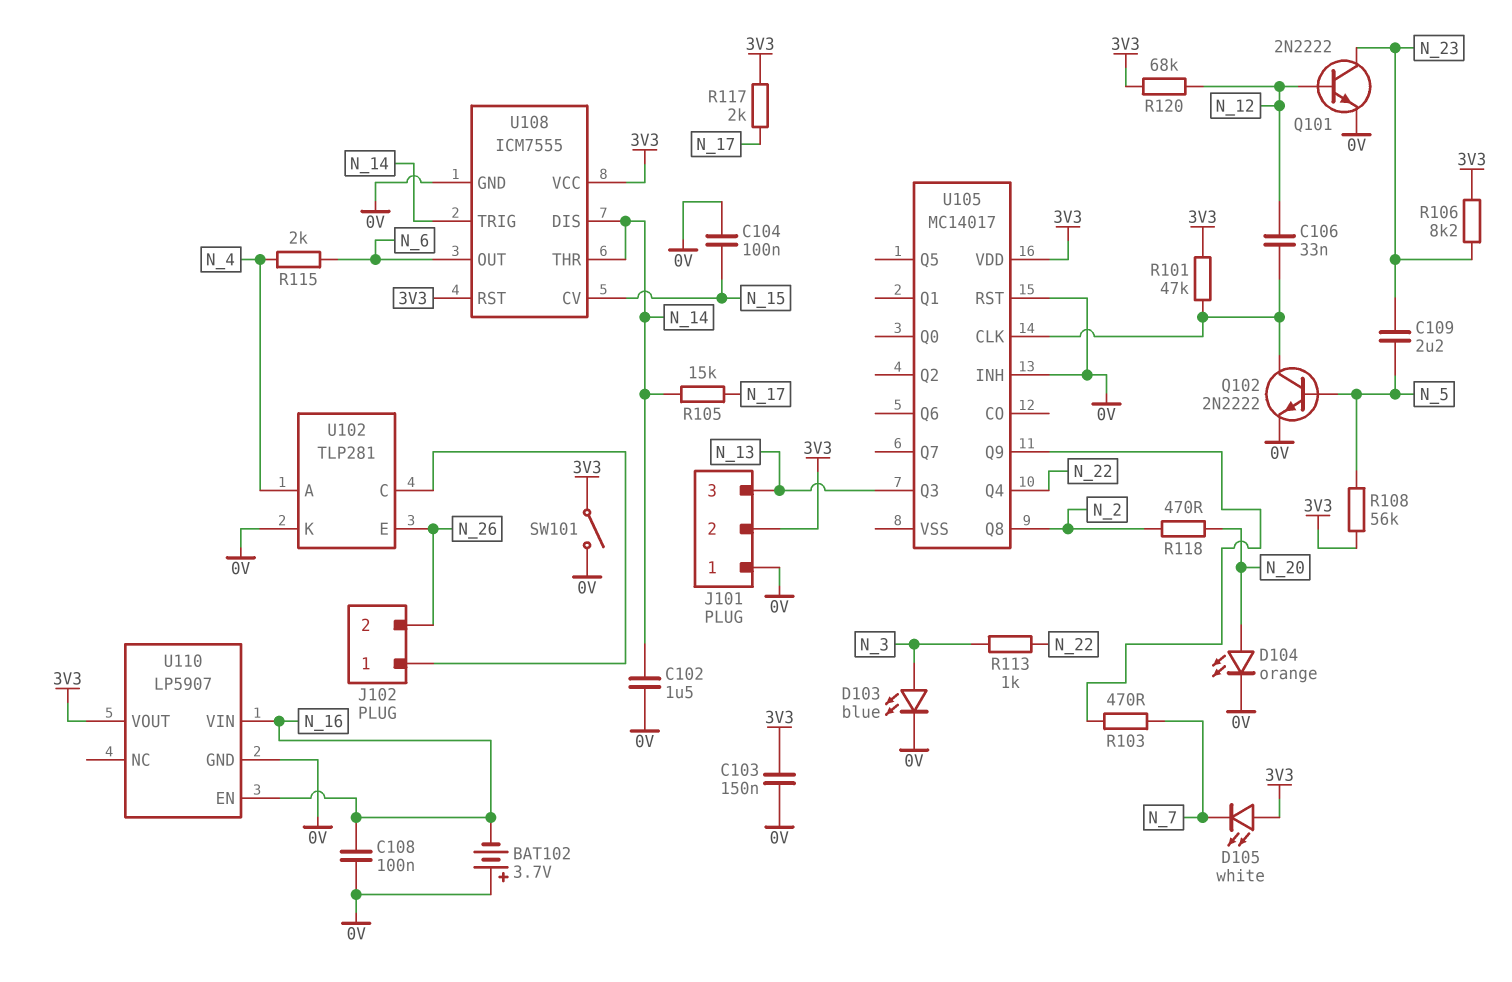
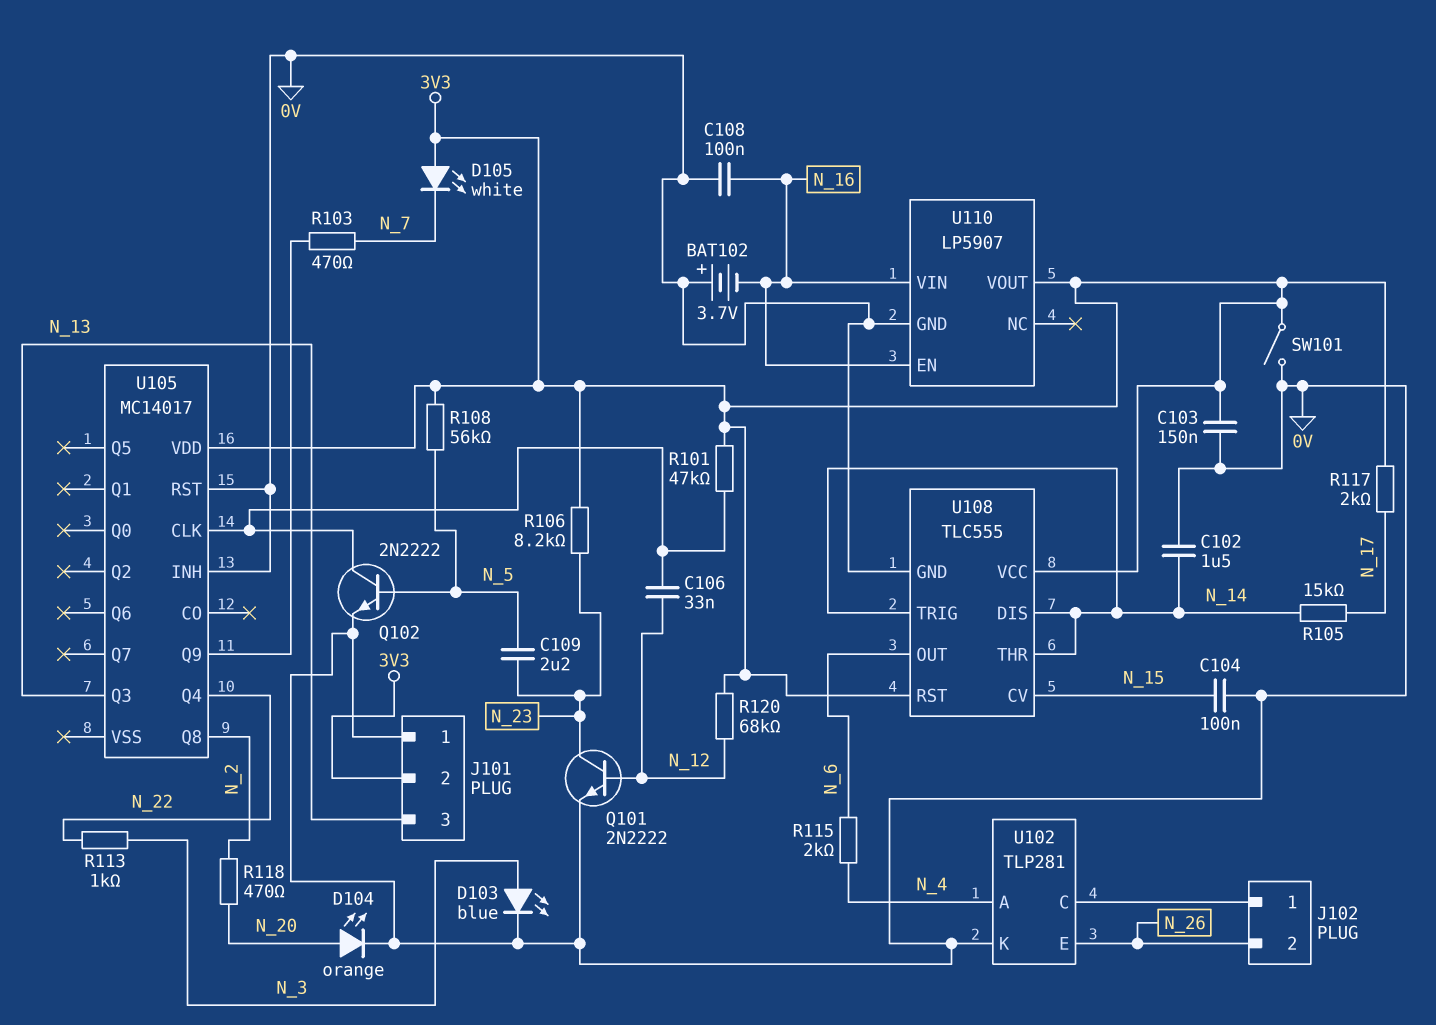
U108: ICM7555 -> TLC555

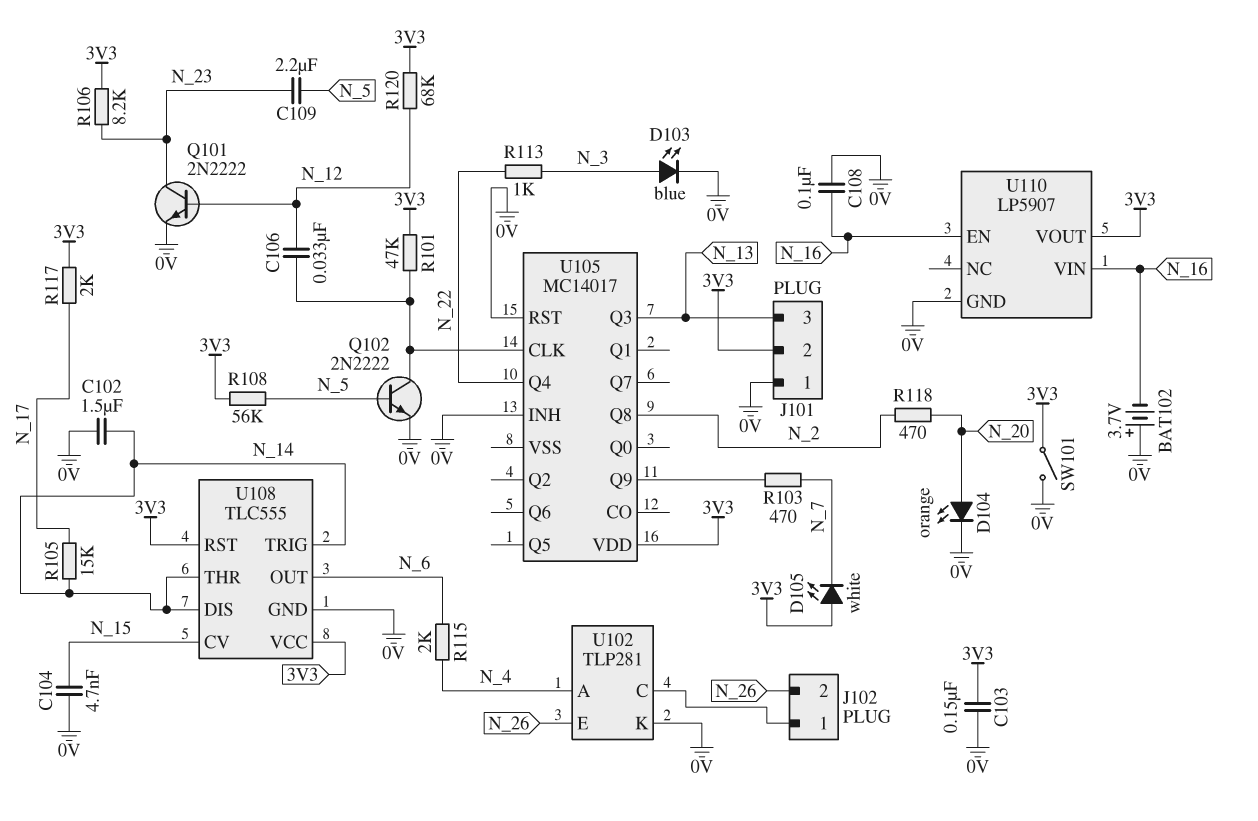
C104: 100nF (0V, N_15) -> 4.7nF (0V, N_15)

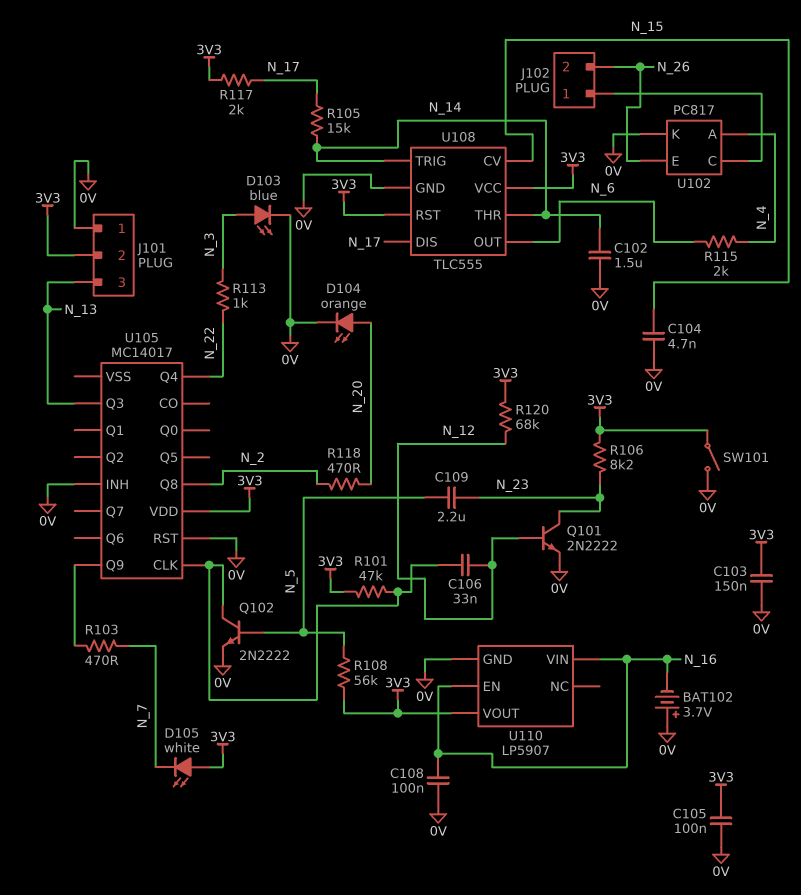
C105: none -> 100nF (0V, 3V3)
U102: TLP281 -> PC817
U108 pin DIS: N_14 -> N_17

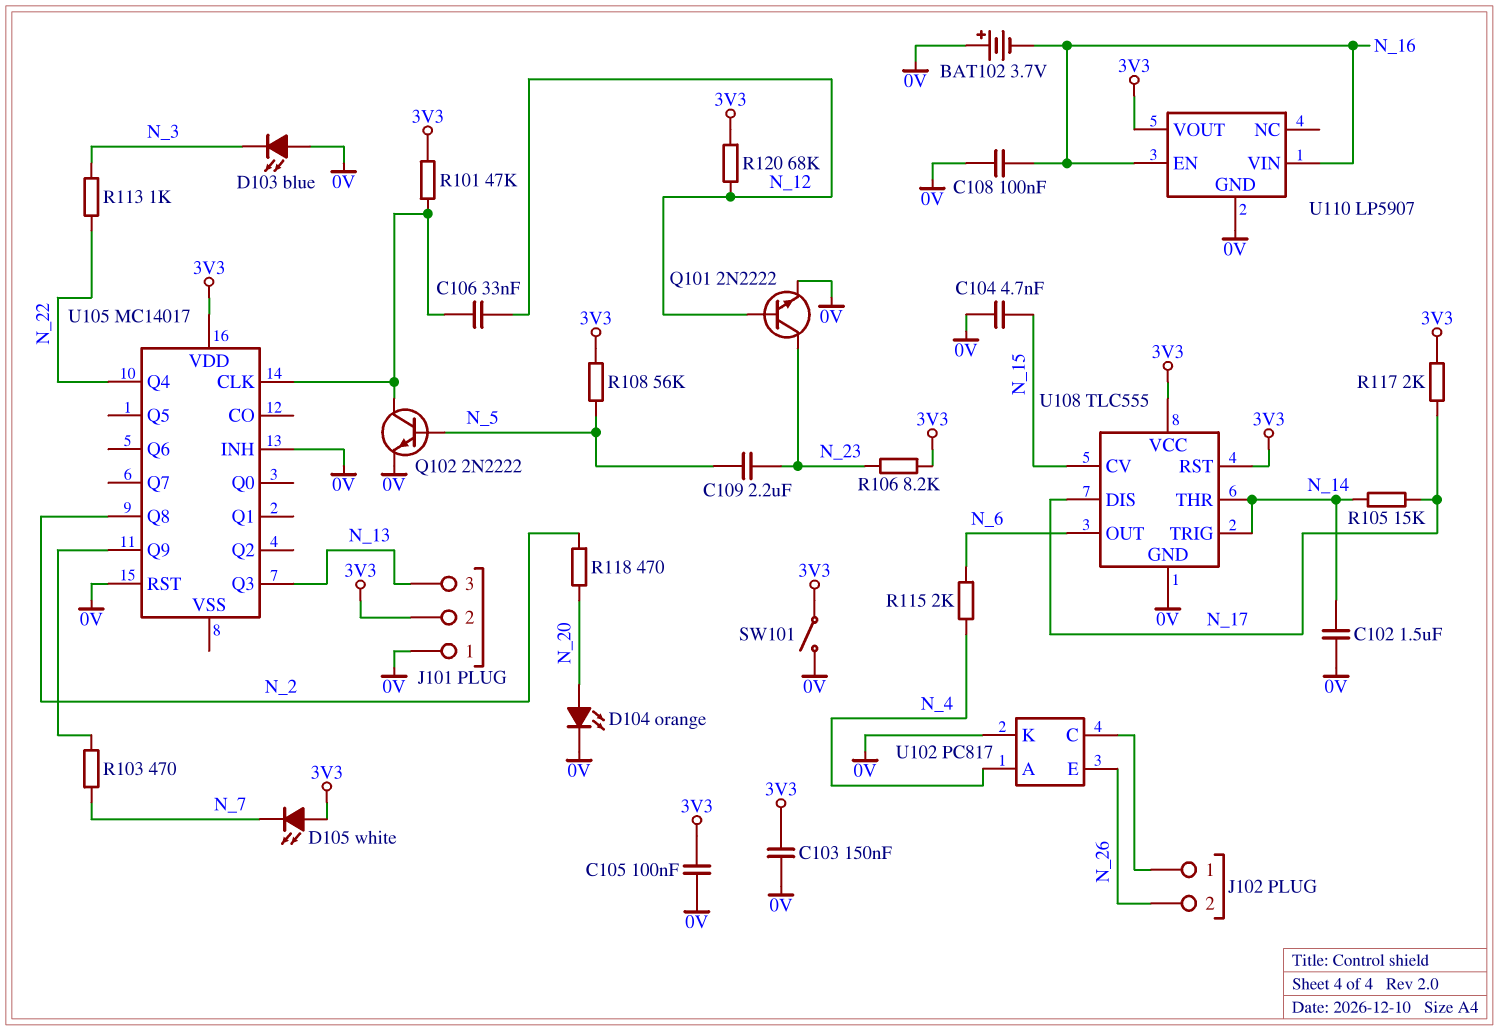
D103: LED blue (A N_3, K 0V) -> LED blue (A 0V, K N_3)

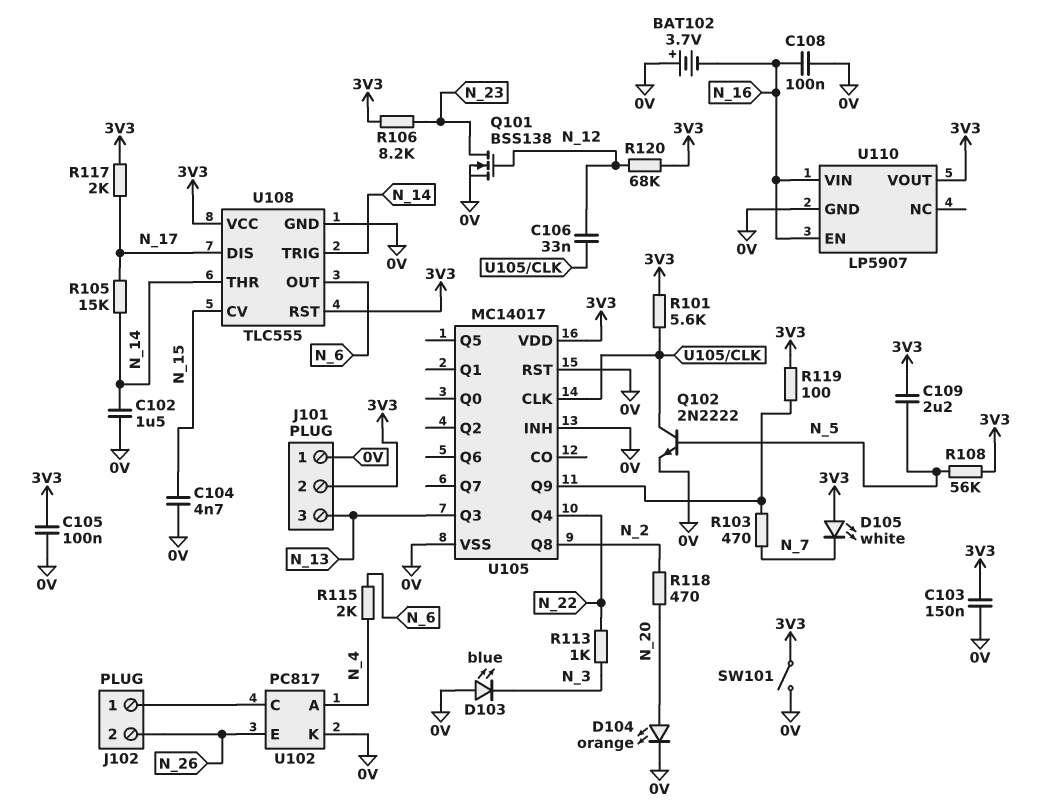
C109: 2.2uF (N_5, N_23) -> 2.2uF (3V3, N_5)
Q101: NPN 2N2222 (B N_12, C N_23, E 0V) -> NMOS BSS138 (G N_12, D N_23, S 0V)
R101: 47k (3V3, U105/CLK) -> 5.6k (3V3, U105/CLK)
R119: none -> 100 (3V3, U105/Q9)
U105 pin VSS: none -> 0V

